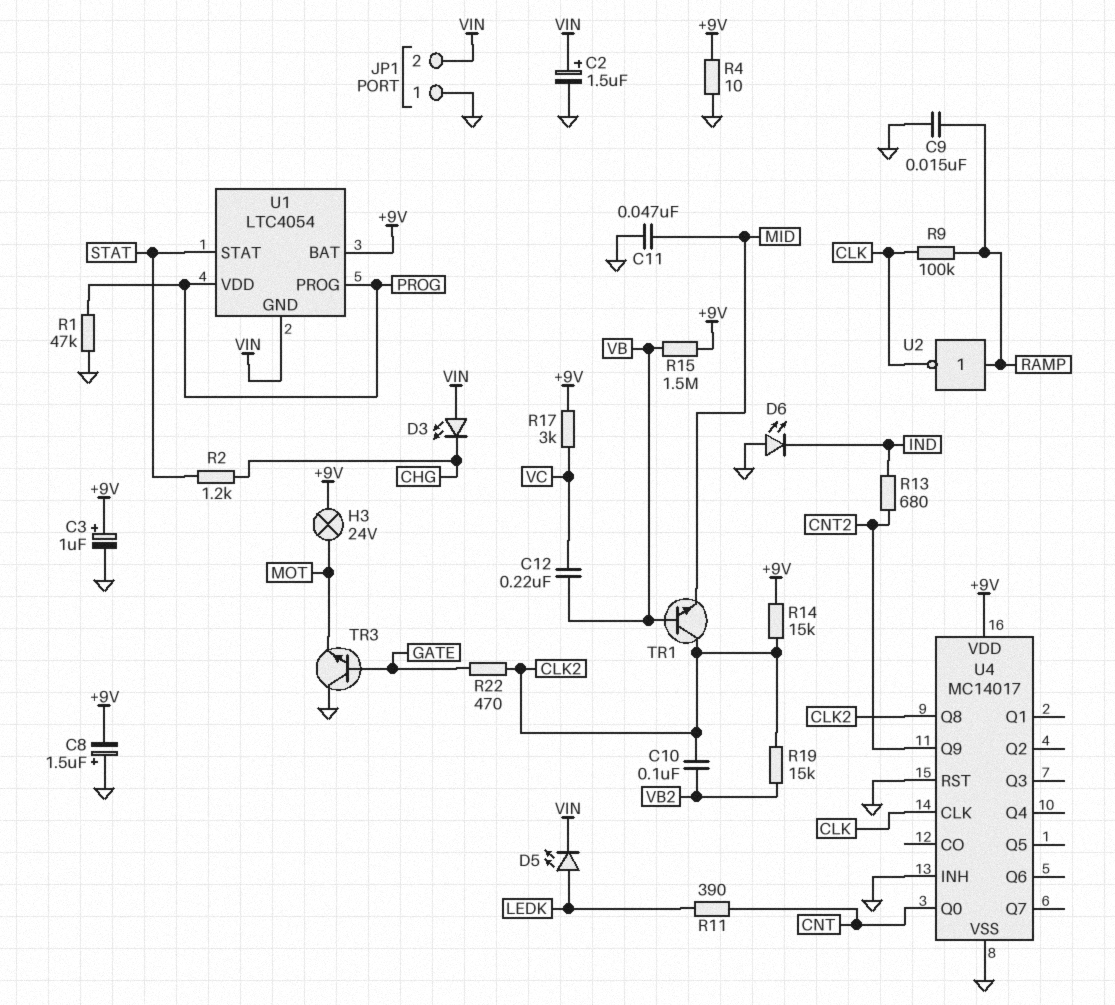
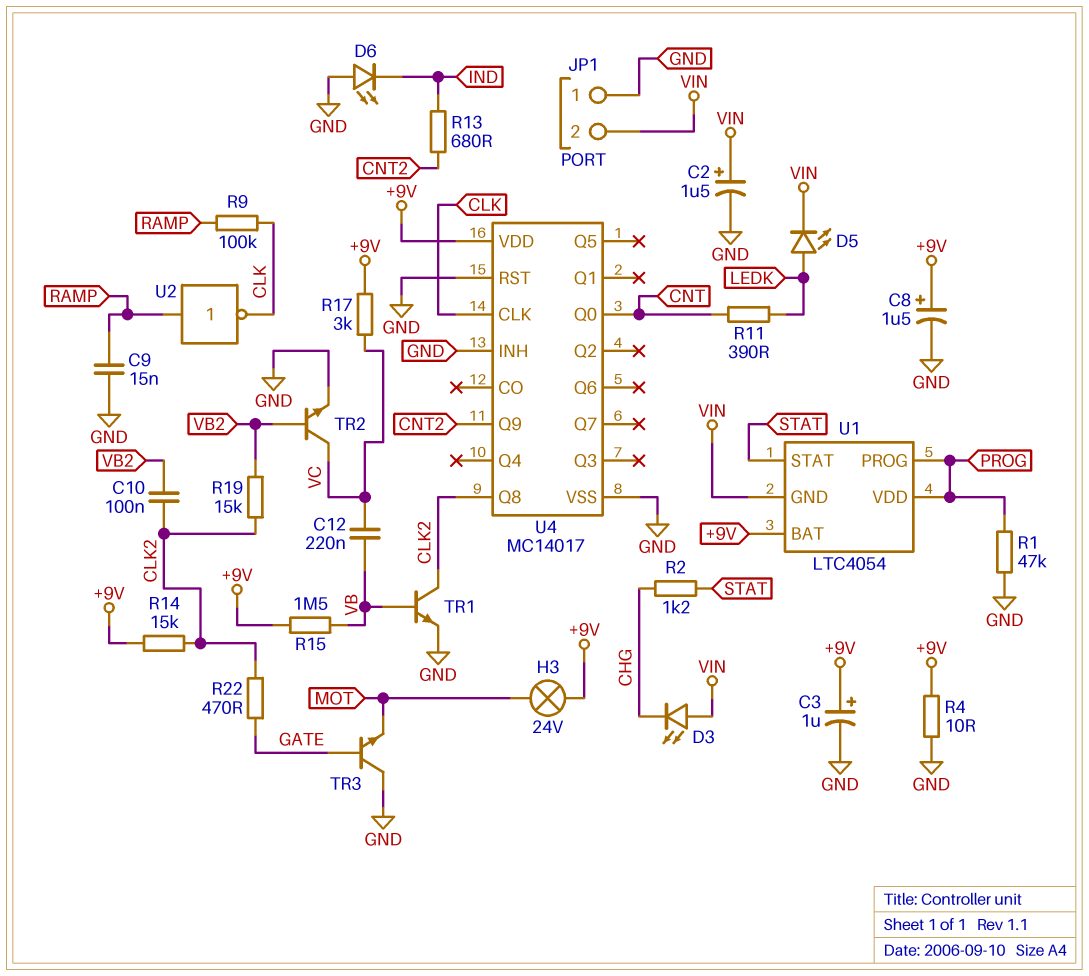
C8: 1.5uF (plus GND, minus +9V) -> 1.5uF (plus +9V, minus GND)
C11: 47nF (GND, MID) -> none
TR1: NPN (B VB, C CLK2, E MID) -> NPN (B VB, C CLK2, E GND)
TR2: none -> NPN (B VB2, C VC, E GND)

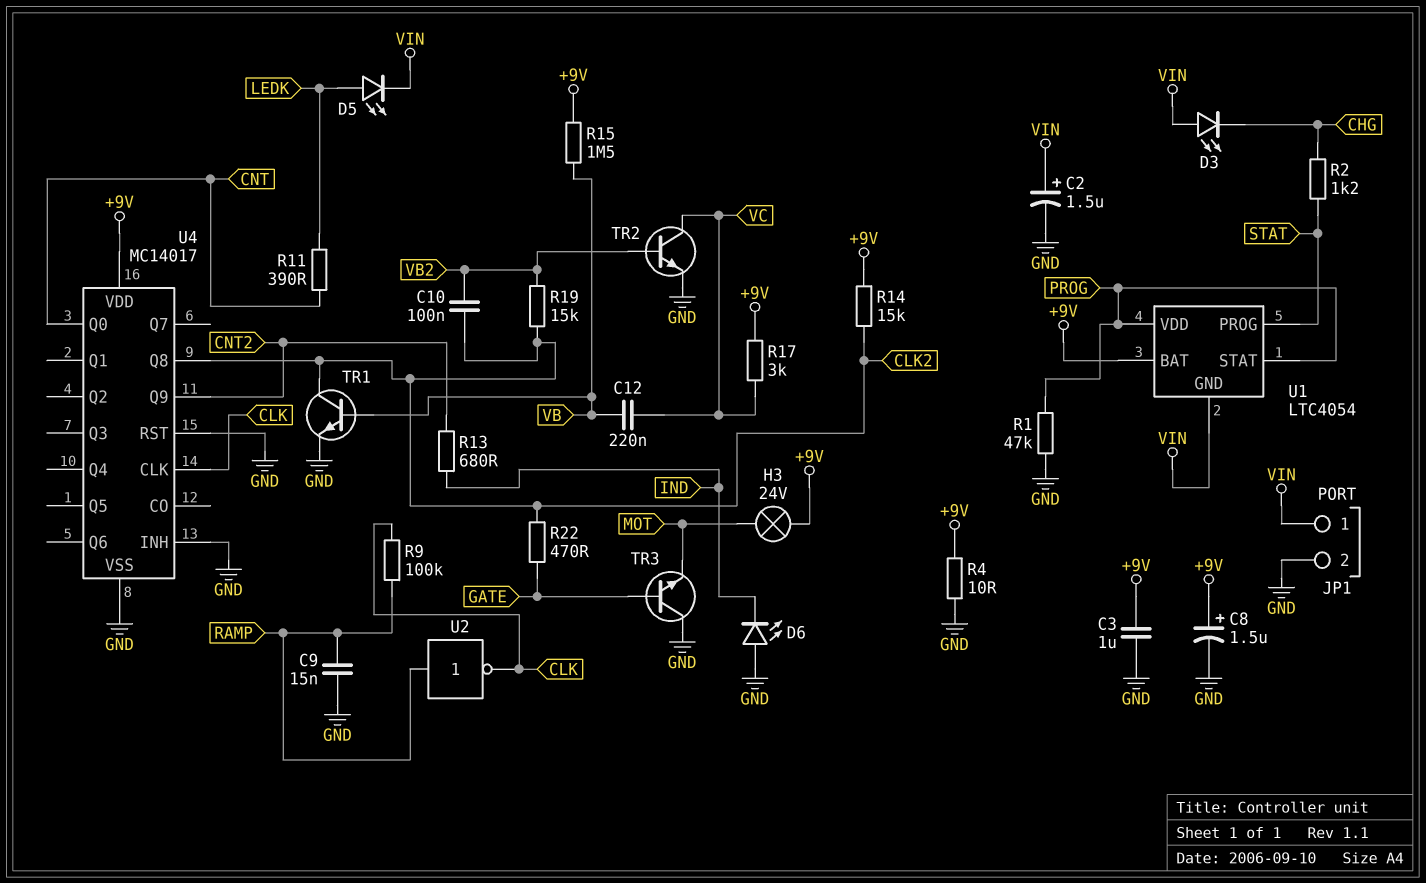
C3: 1uF (plus +9V, minus GND) -> 1uF (+9V, GND)
JP1 pin 1: GND -> VIN
JP1 pin 2: VIN -> GND
U1 pin PROG: PROG -> STAT
U1 pin STAT: STAT -> PROG

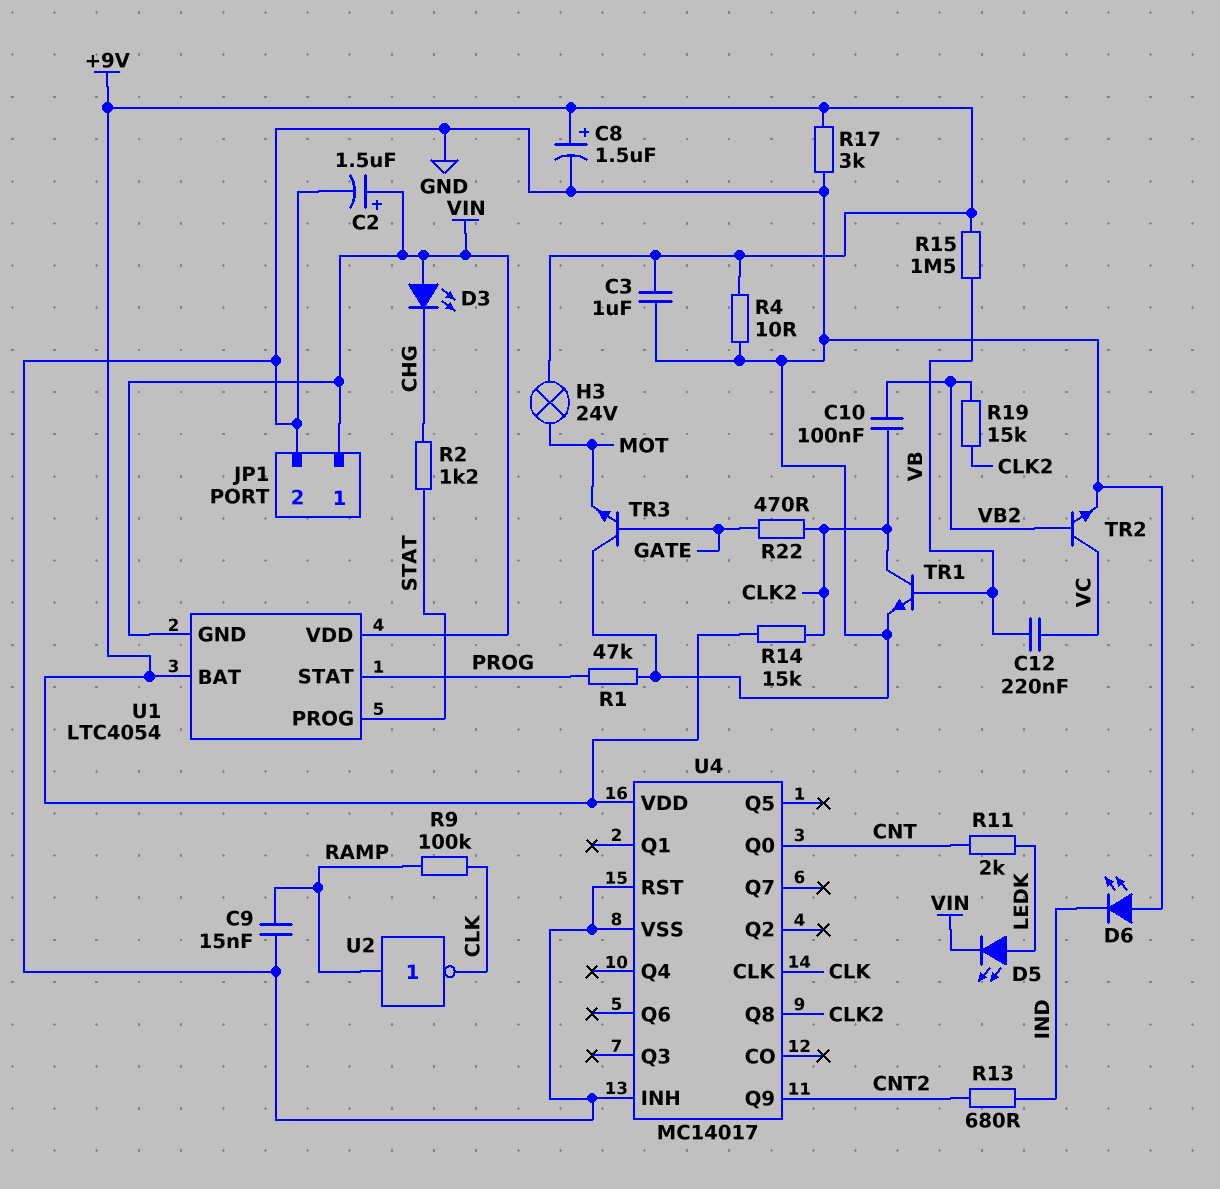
R11: 390 (CNT, LEDK) -> 2k (CNT, LEDK)
R17: 3k (+9V, VC) -> 3k (+9V, GND)
U1 pin VDD: PROG -> VIN

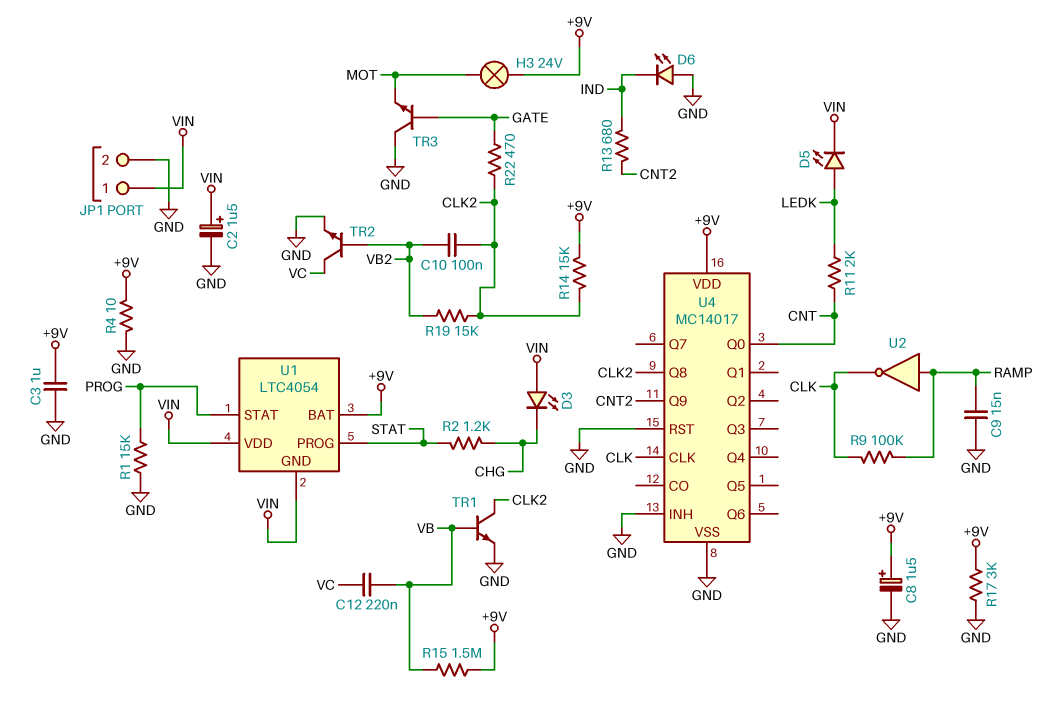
R1: 47k (GND, PROG) -> 15k (GND, PROG)

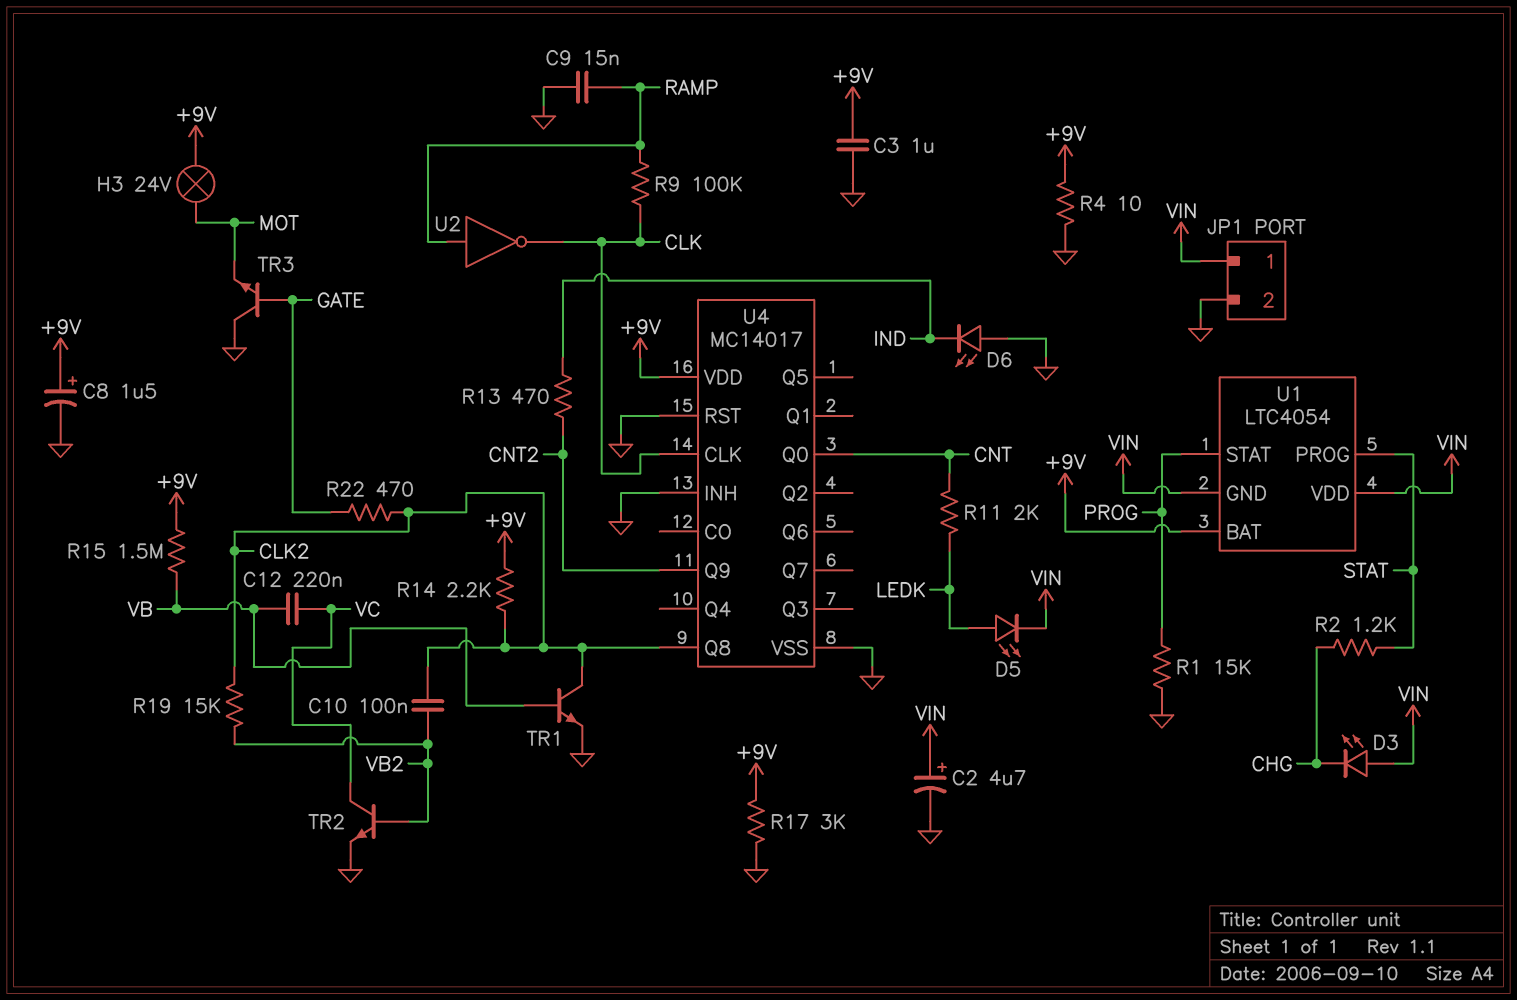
C2: 1.5uF (plus VIN, minus GND) -> 4.7uF (plus VIN, minus GND)
R13: 680 (CNT2, IND) -> 470 (CNT2, IND)
R14: 15k (+9V, CLK2) -> 2.2k (+9V, CLK2)

